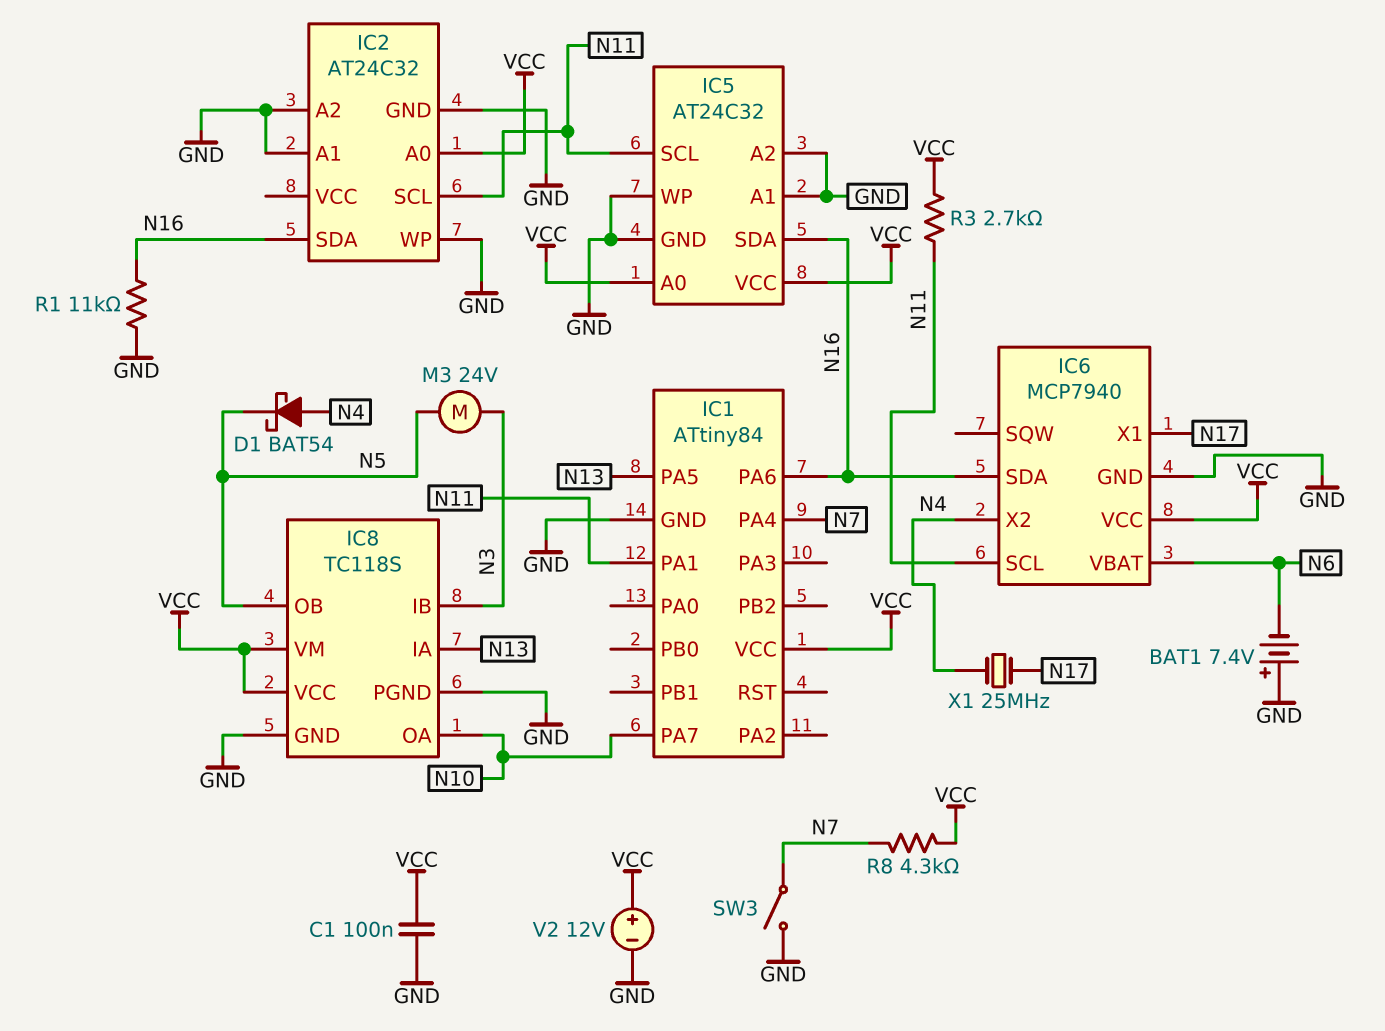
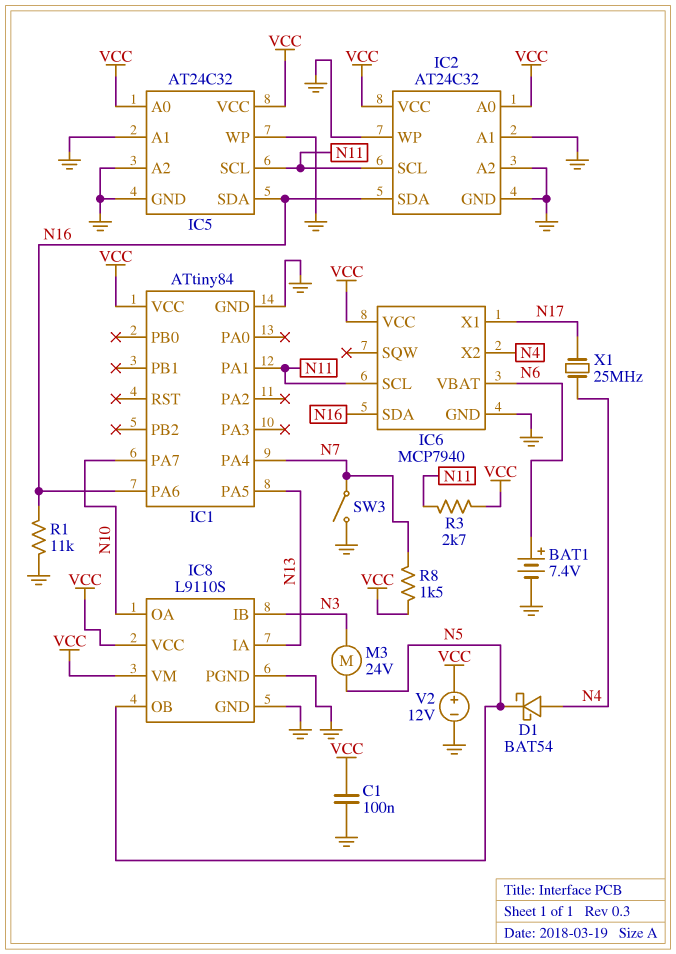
BAT1: 7.4V (plus GND, minus N6) -> 7.4V (plus N6, minus GND)
IC2 pin VCC: none -> VCC
IC8: TC118S -> L9110S
R8: 4.3k (N7, VCC) -> 1.5k (N7, VCC)

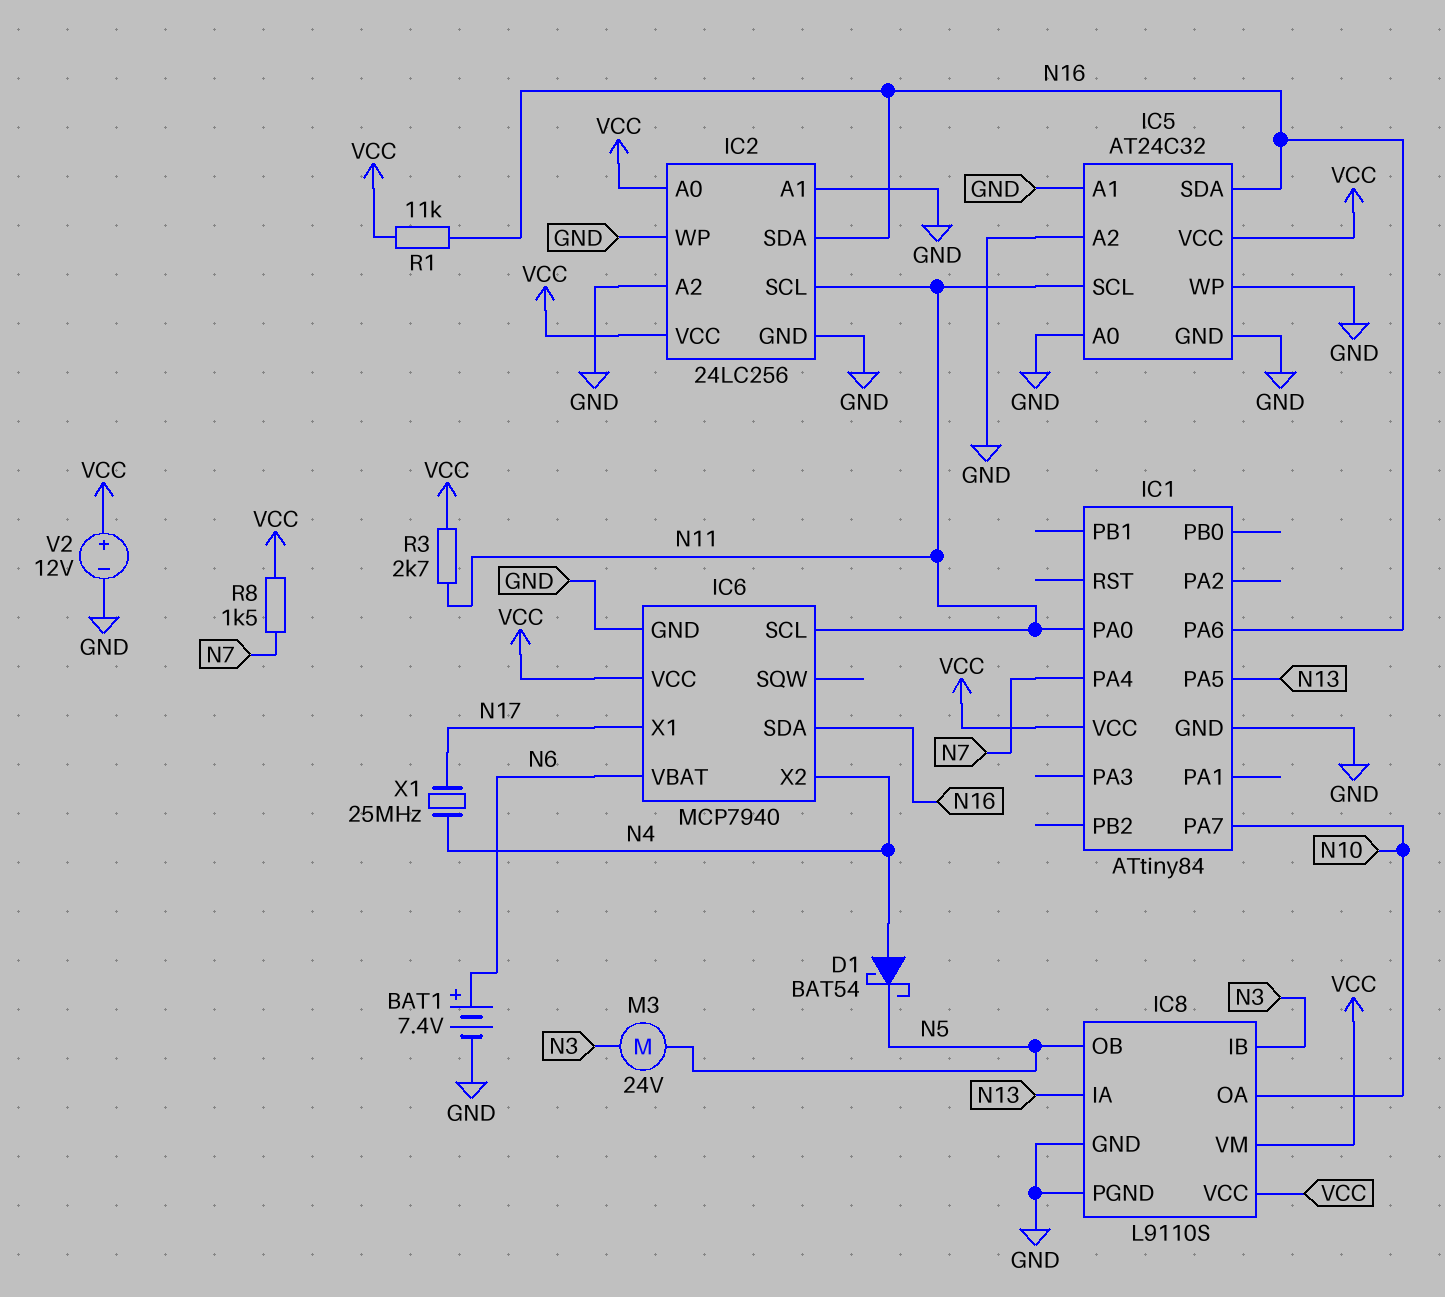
C1: 100nF (GND, VCC) -> none
IC1 pin PA0: none -> N11
IC1 pin PA1: N11 -> none
IC2: AT24C32 -> 24LC256
IC5 pin A0: VCC -> GND
R1: 11k (GND, N16) -> 11k (N16, VCC)
SW3: switch (GND, N7) -> none

